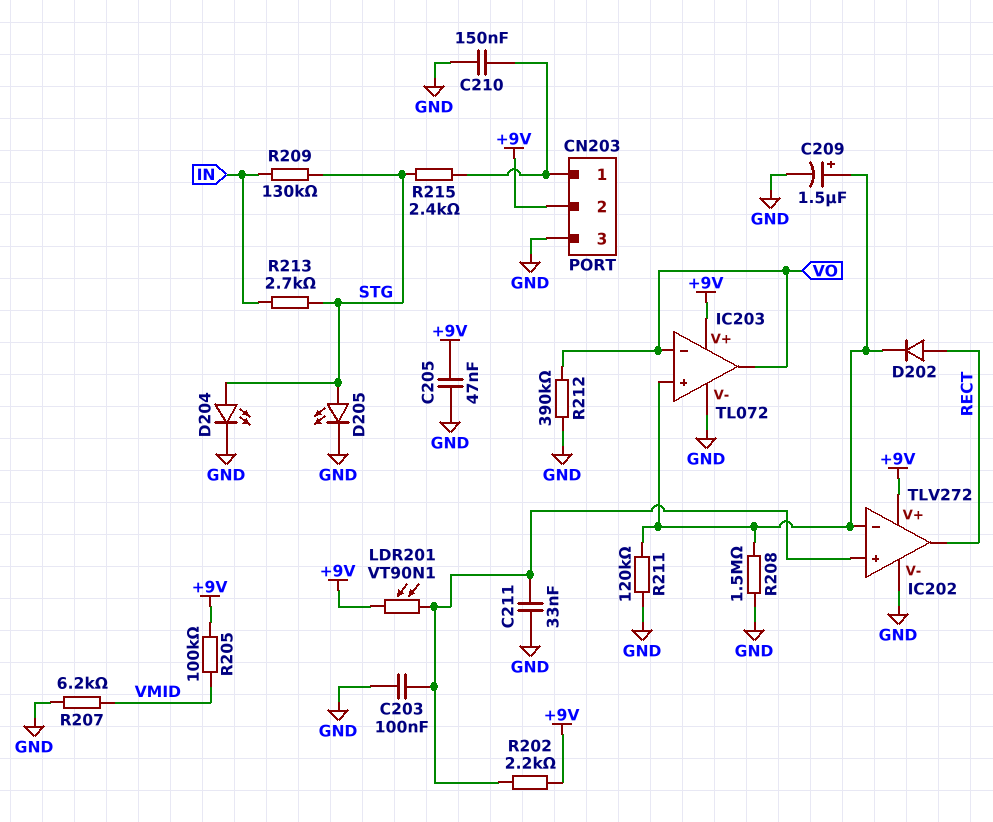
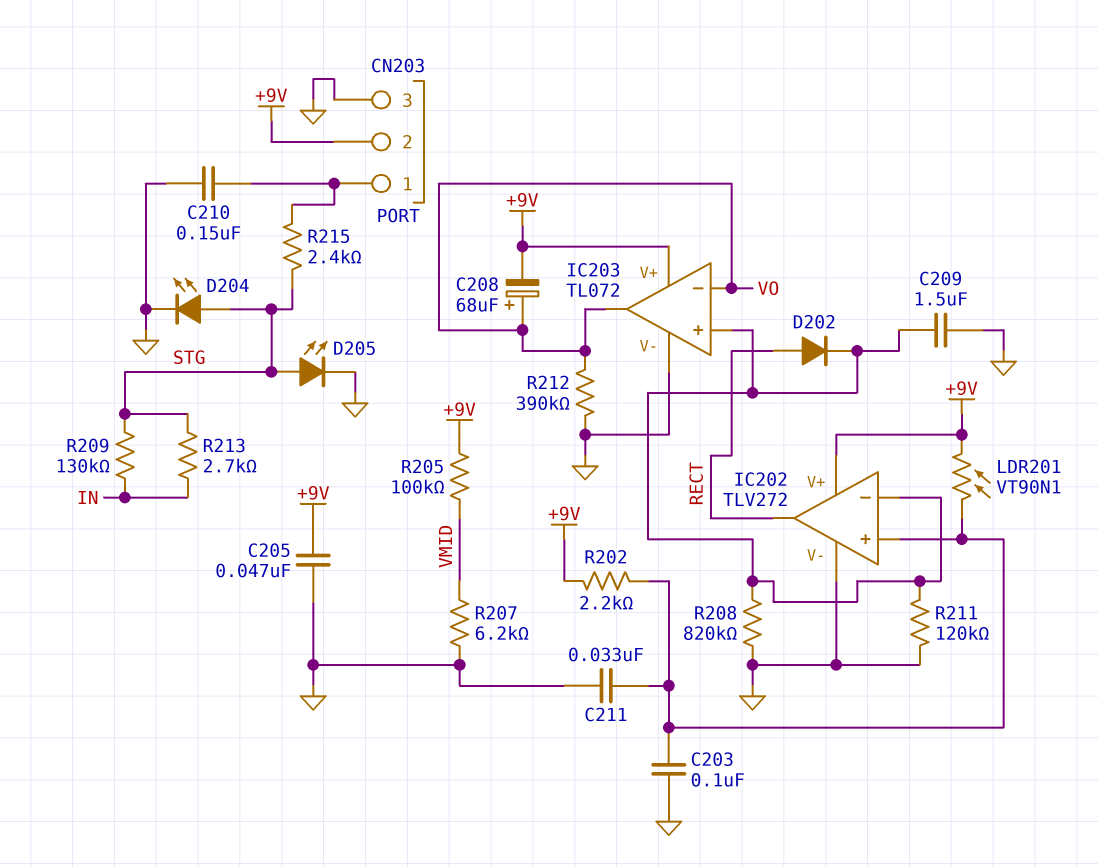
C208: none -> 68uF (plus VO, minus +9V)
C209: 1.5uF (plus IC202/in-, minus GND) -> 1.5uF (GND, IC202/in-)
R208: 1.5M (GND, IC202/in-) -> 820k (GND, IC202/in-)

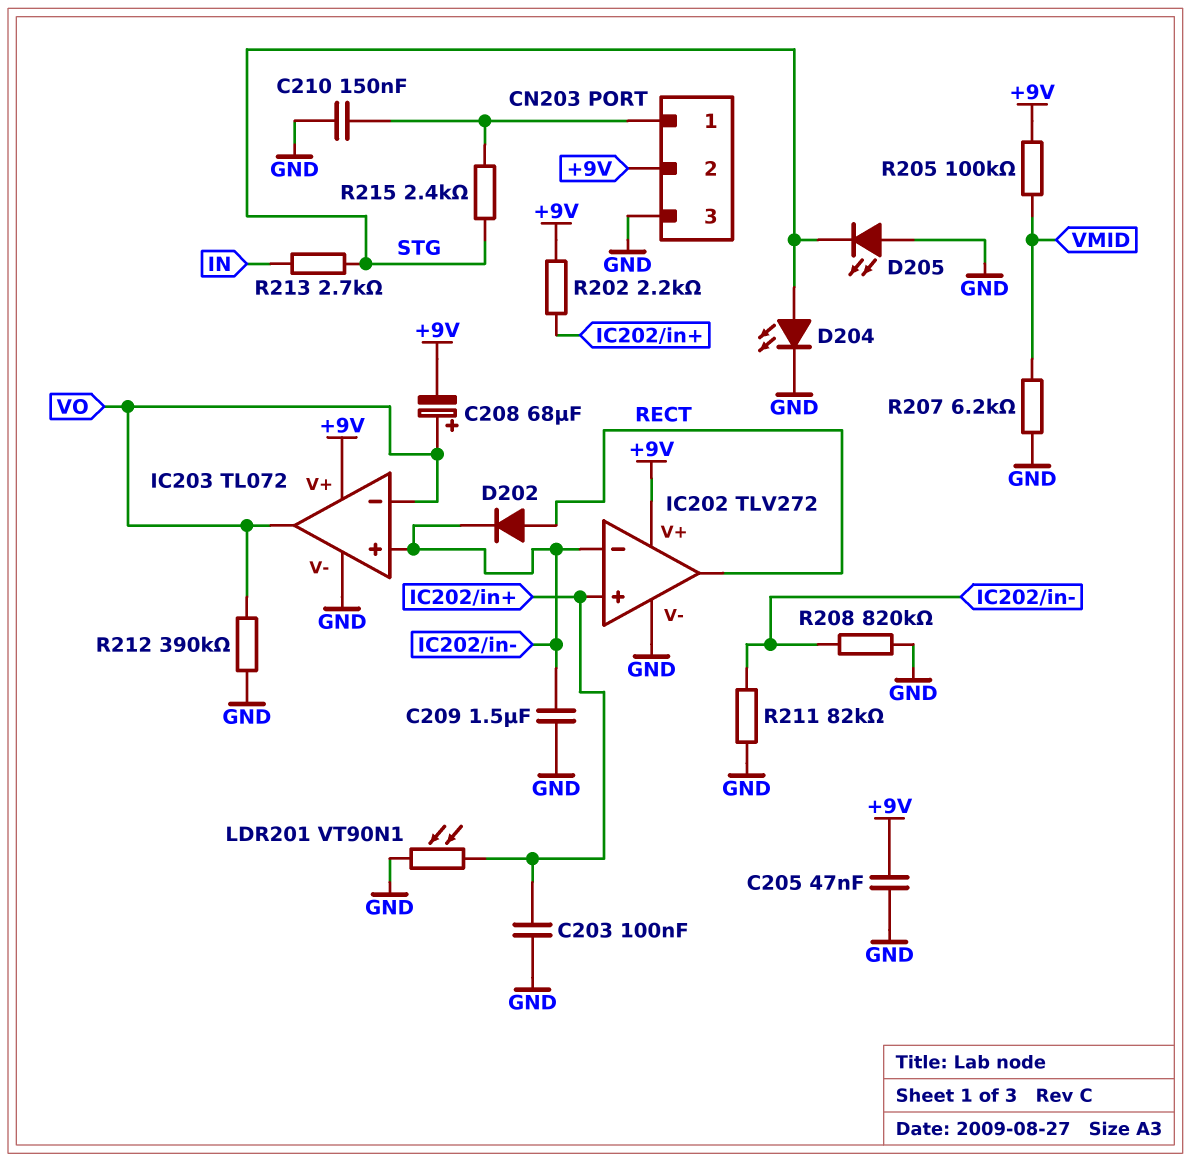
C211: 33nF (GND, IC202/in+) -> none
D205: LED (A STG, K GND) -> LED (A GND, K STG)
LDR201: VT90N1 (+9V, IC202/in+) -> VT90N1 (GND, IC202/in+)
R209: 130k (IN, STG) -> none
R211: 120k (GND, IC202/in-) -> 82k (GND, IC202/in-)

